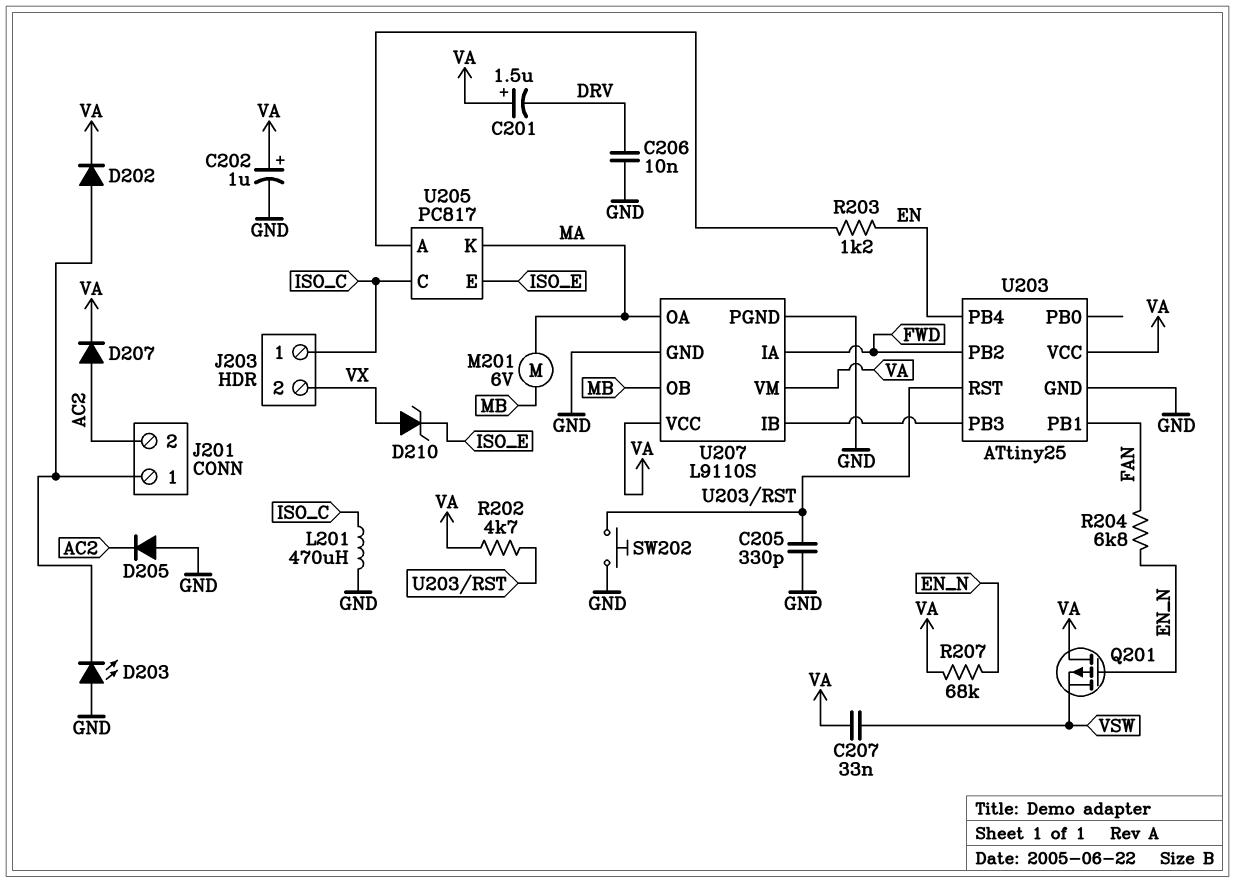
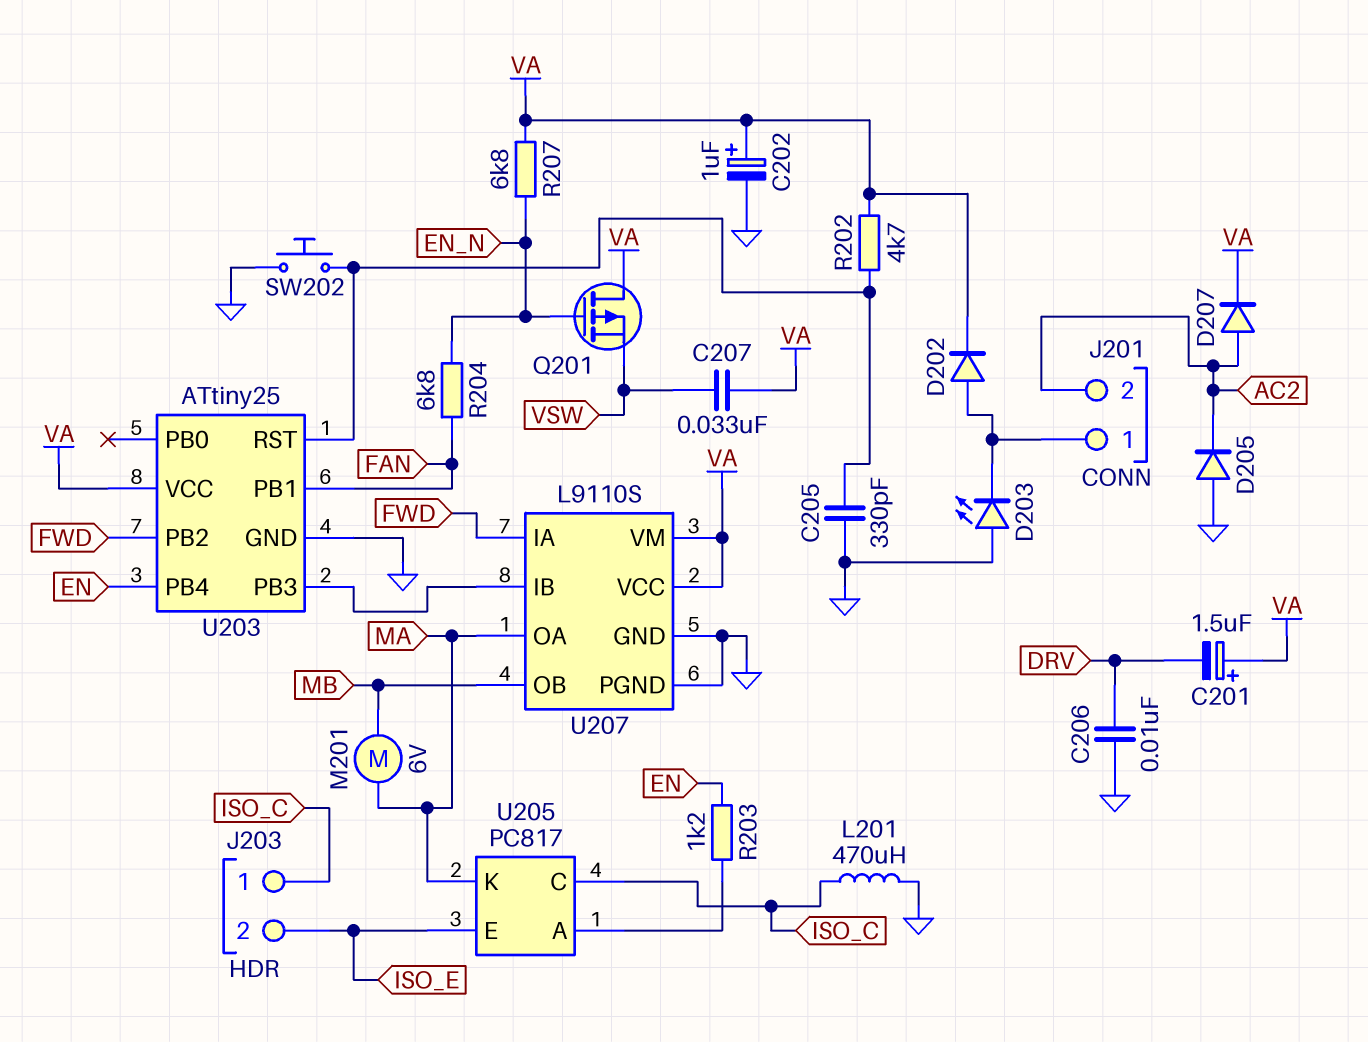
D210: zener (A VX, K ISO_E) -> none
J203 pin 2: VX -> ISO_E
R207: 68k (EN_N, VA) -> 6.8k (EN_N, VA)

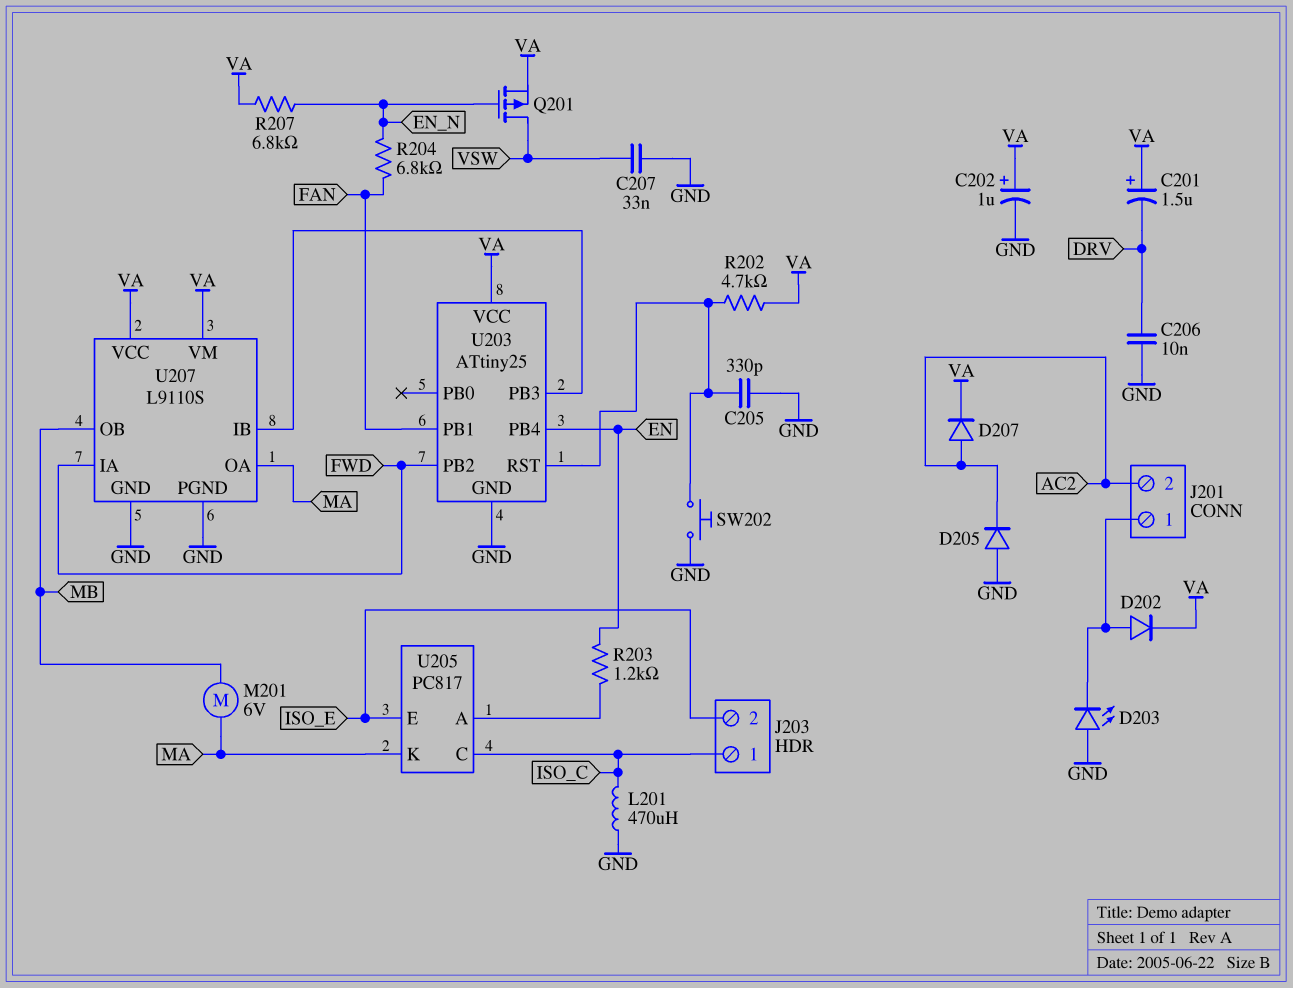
C207: 33nF (VA, VSW) -> 33nF (GND, VSW)
Q201: PMOS (G EN_N, D VA, S VSW) -> PMOS (G EN_N, D VSW, S VA)

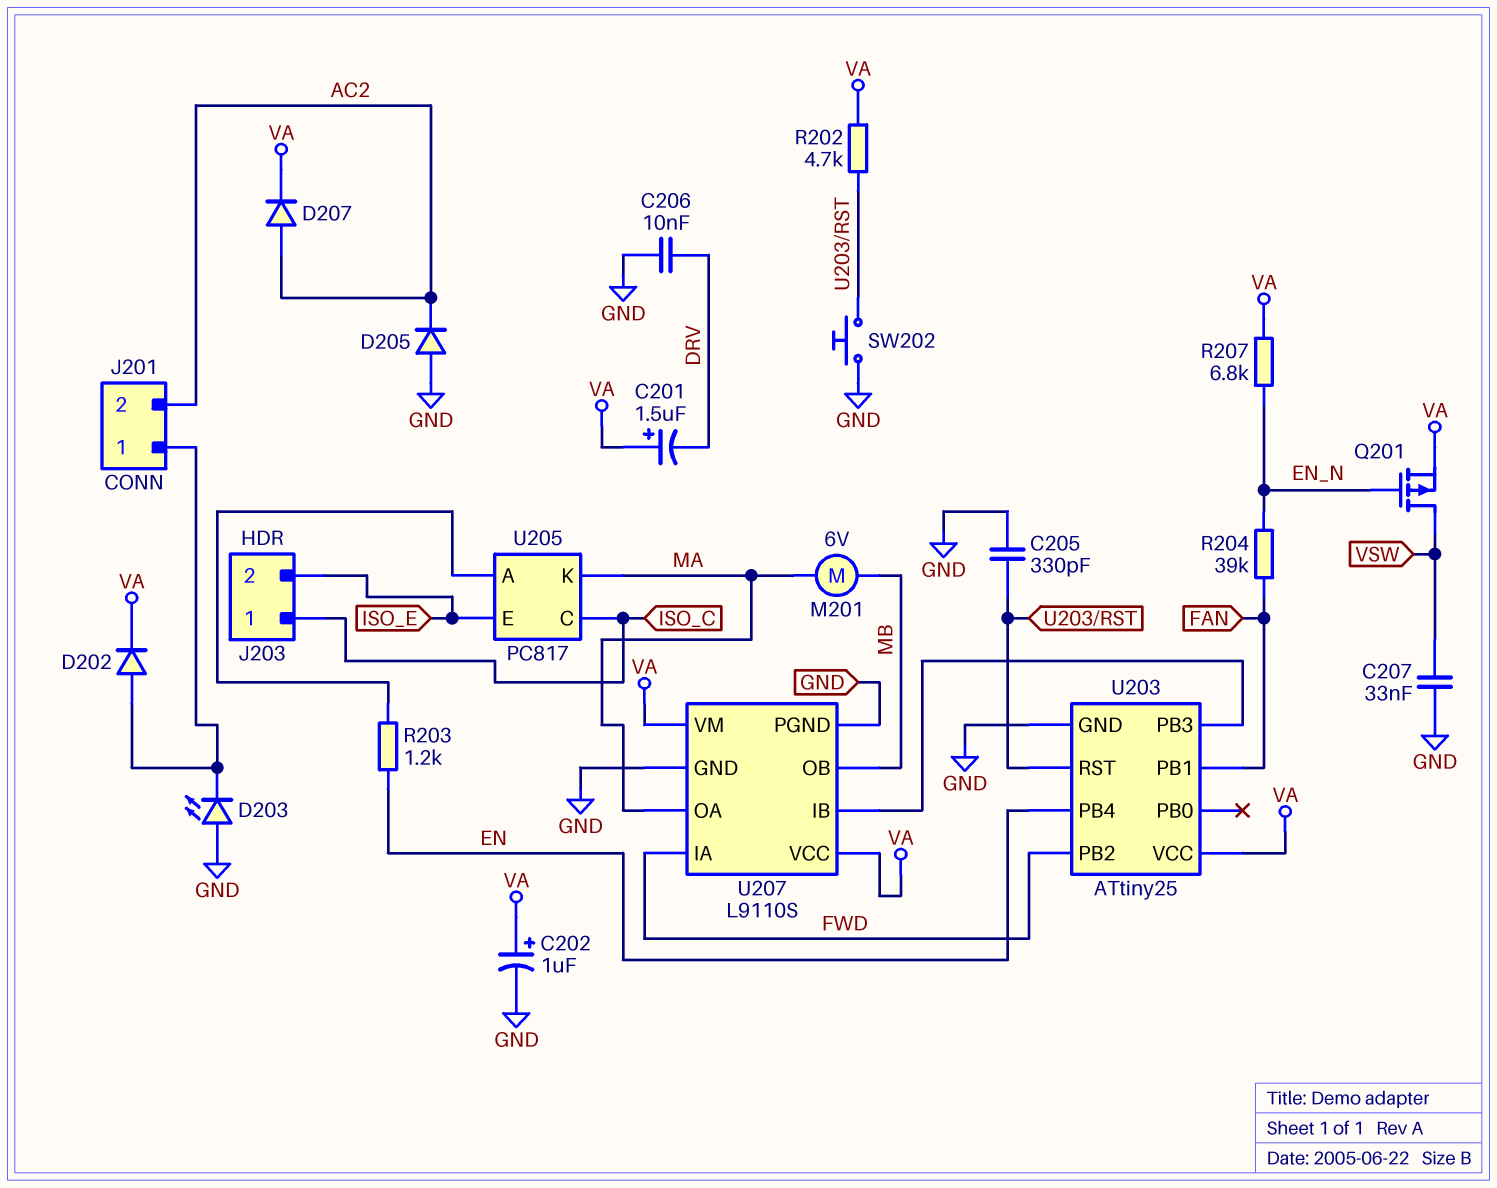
L201: 470uH (GND, ISO_C) -> none
R204: 6.8k (EN_N, FAN) -> 39k (EN_N, FAN)

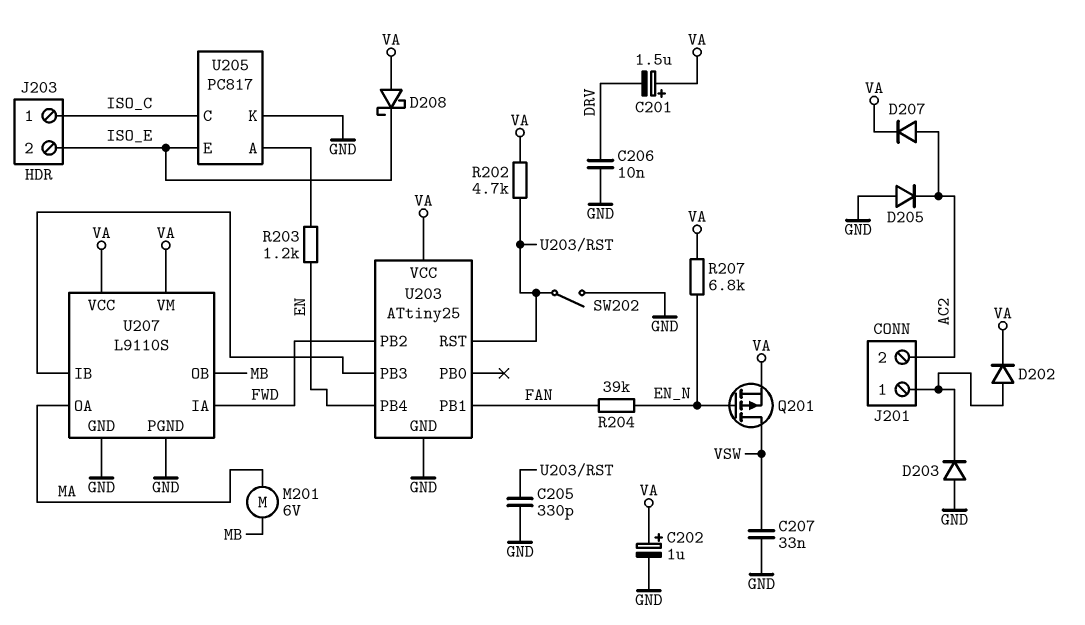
D203: LED (A GND, K J201/1) -> diode (A GND, K J201/1)
D208: none -> schottky (A VA, K ISO_E)
SW202: button (GND, U203/RST) -> switch (GND, U203/RST)
U205 pin K: MA -> GND

